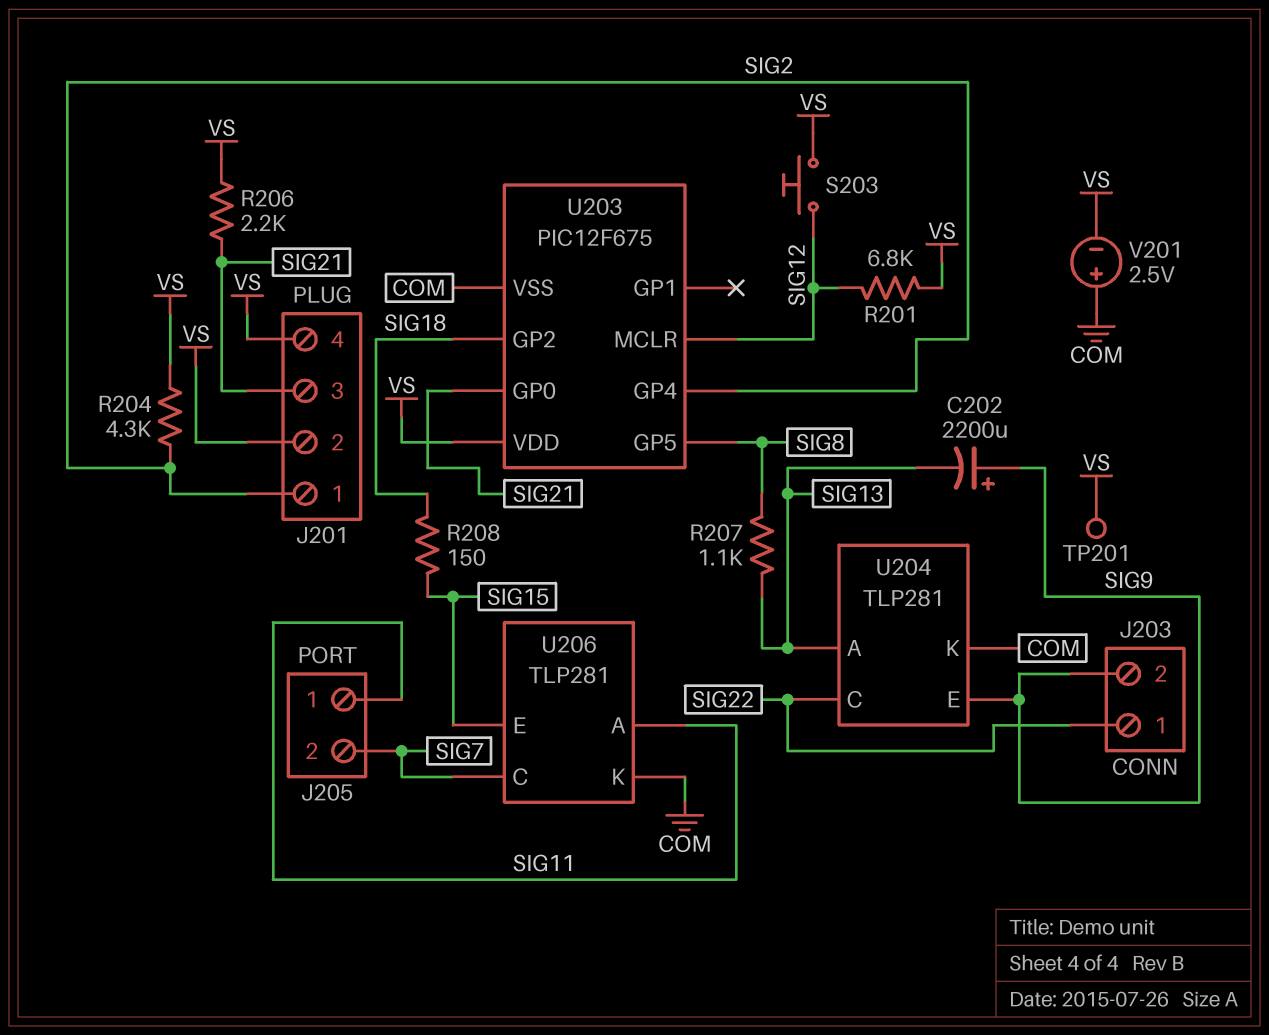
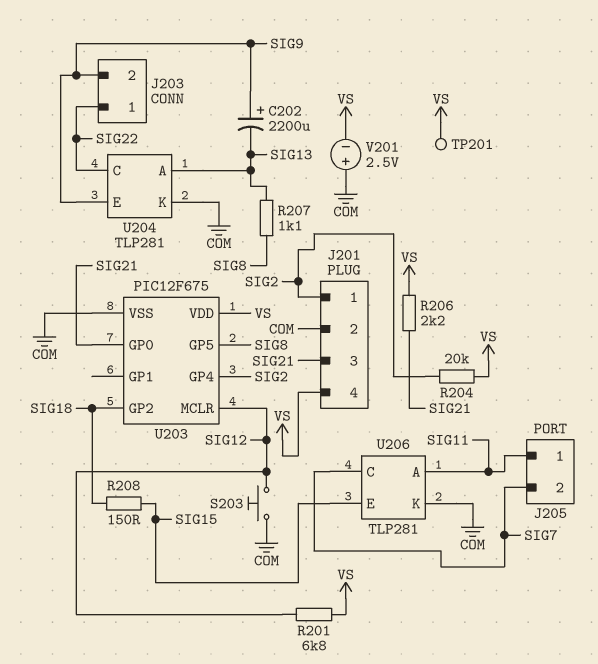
J201 pin 2: VS -> COM
R204: 4.3k (SIG2, VS) -> 20k (SIG2, VS)
S203: button (SIG12, VS) -> button (COM, SIG12)

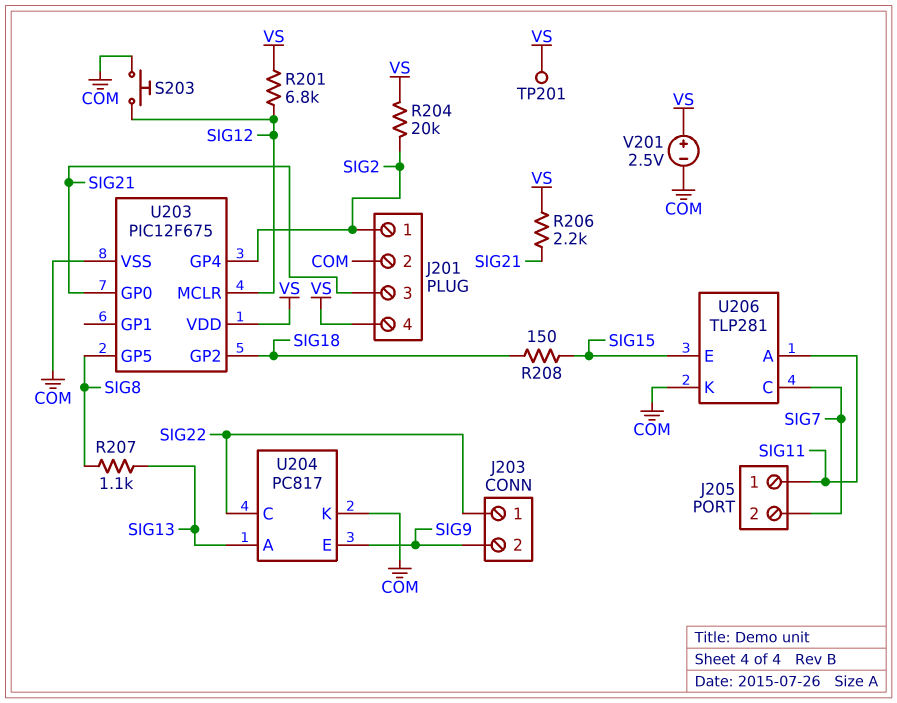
C202: 2200uF (plus SIG9, minus SIG13) -> none
U204: TLP281 -> PC817
V201: 2.5V (plus COM, minus VS) -> 2.5V (plus VS, minus COM)

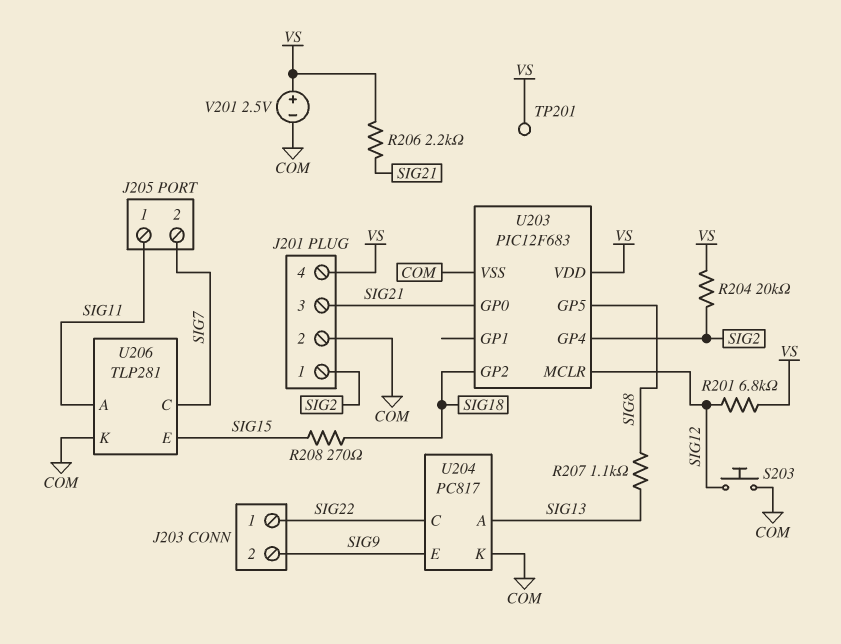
R208: 150 (SIG15, SIG18) -> 270 (SIG15, SIG18)
U203: PIC12F675 -> PIC12F683

